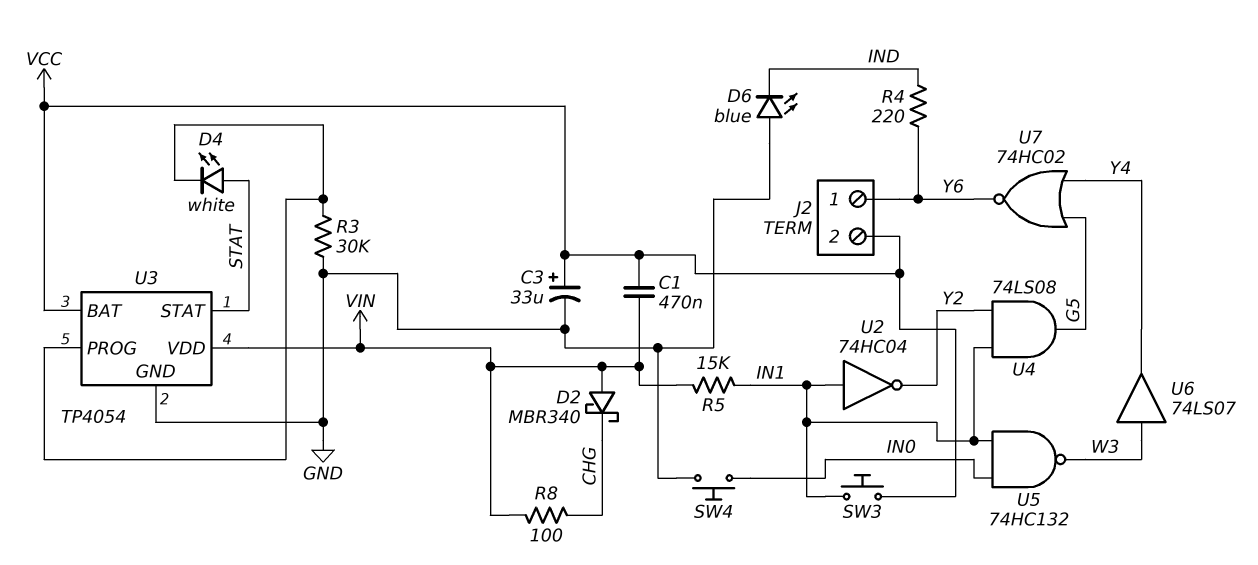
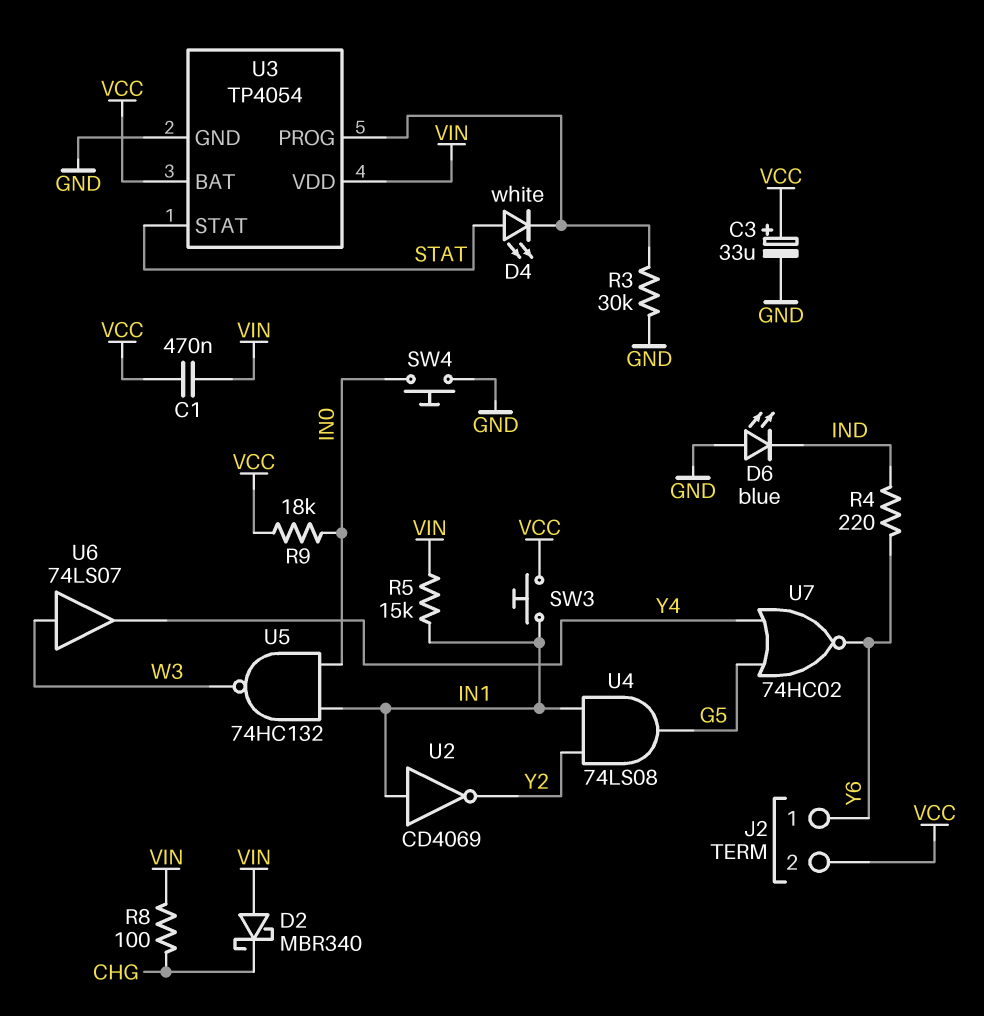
R9: none -> 18k (IN0, VCC)
U2: NOT 74HC04 (in IN1, out Y2) -> NOT CD4069 (in IN1, out Y2)

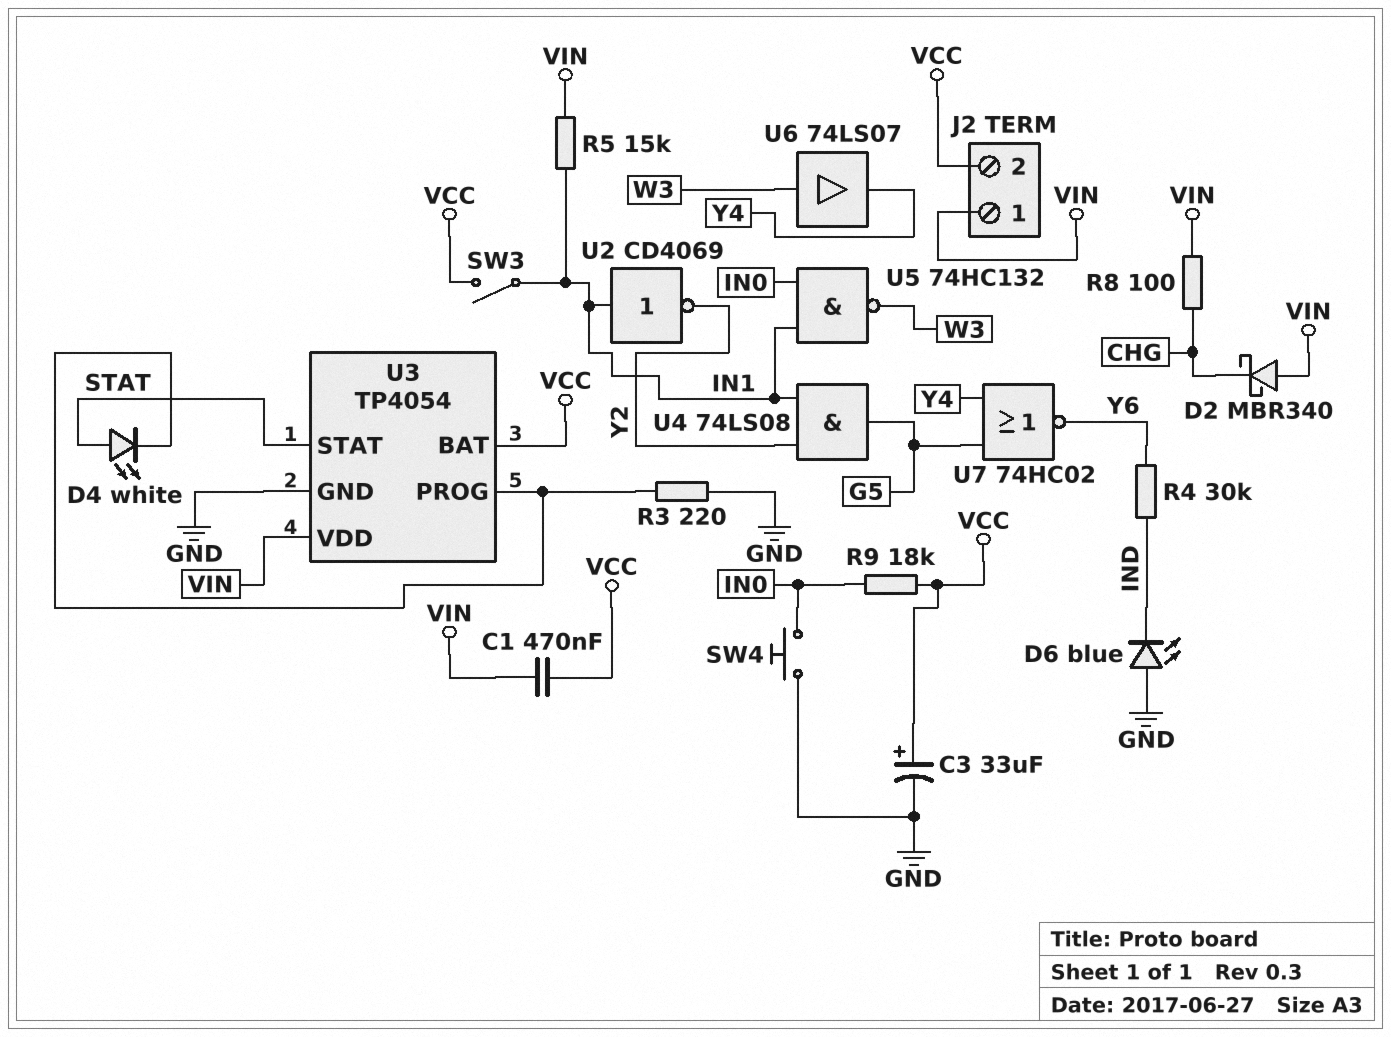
J2 pin 1: Y6 -> VIN
R3: 30k (GND, U3/PROG) -> 220 (GND, U3/PROG)
R4: 220 (IND, Y6) -> 30k (IND, Y6)
SW3: button (IN1, VCC) -> switch (IN1, VCC)

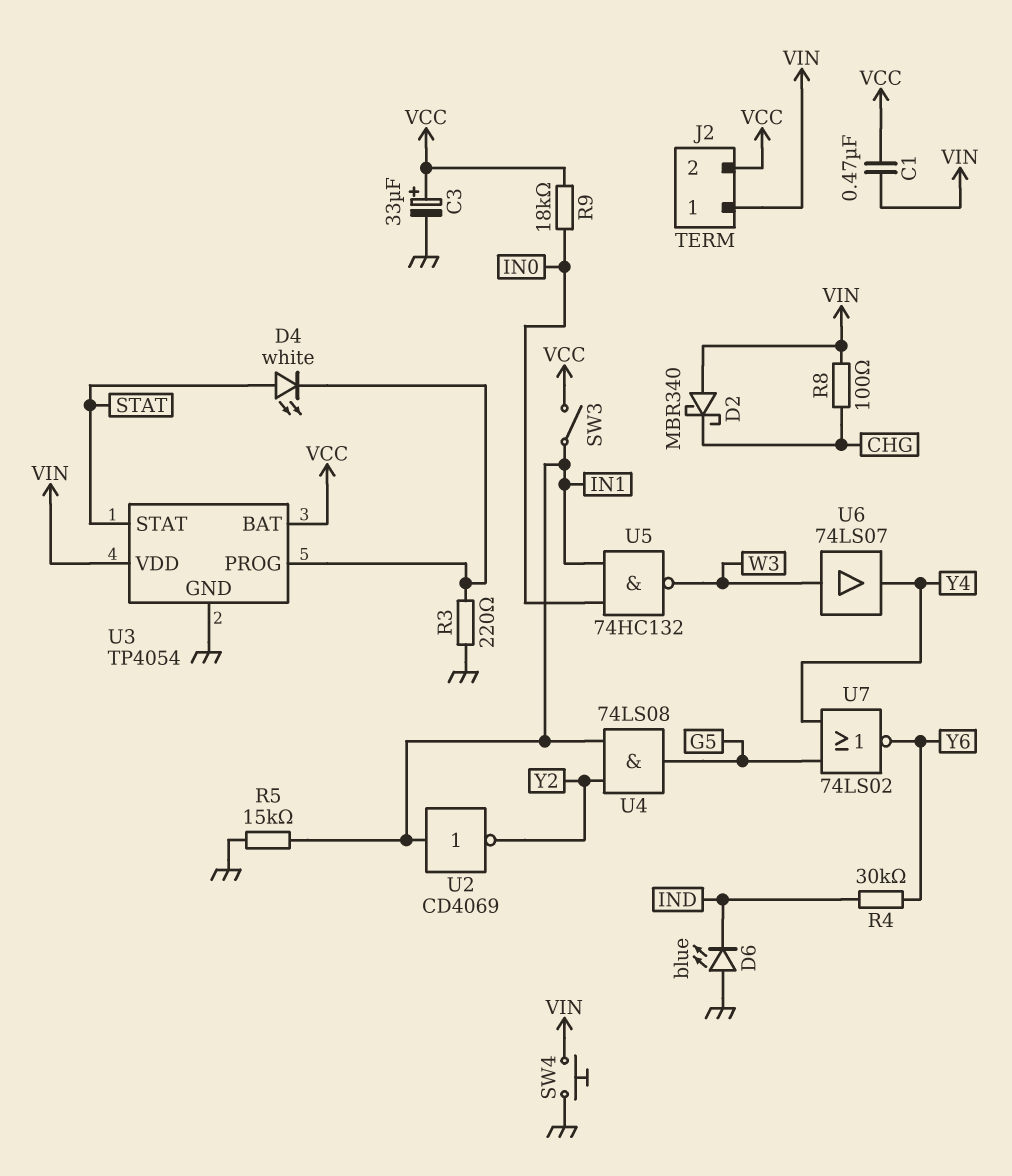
R5: 15k (IN1, VIN) -> 15k (GND, IN1)
SW4: button (GND, IN0) -> button (GND, VIN)
U7: NOR 74HC02 (in G5, in Y4, out Y6) -> NOR 74LS02 (in G5, in Y4, out Y6)

